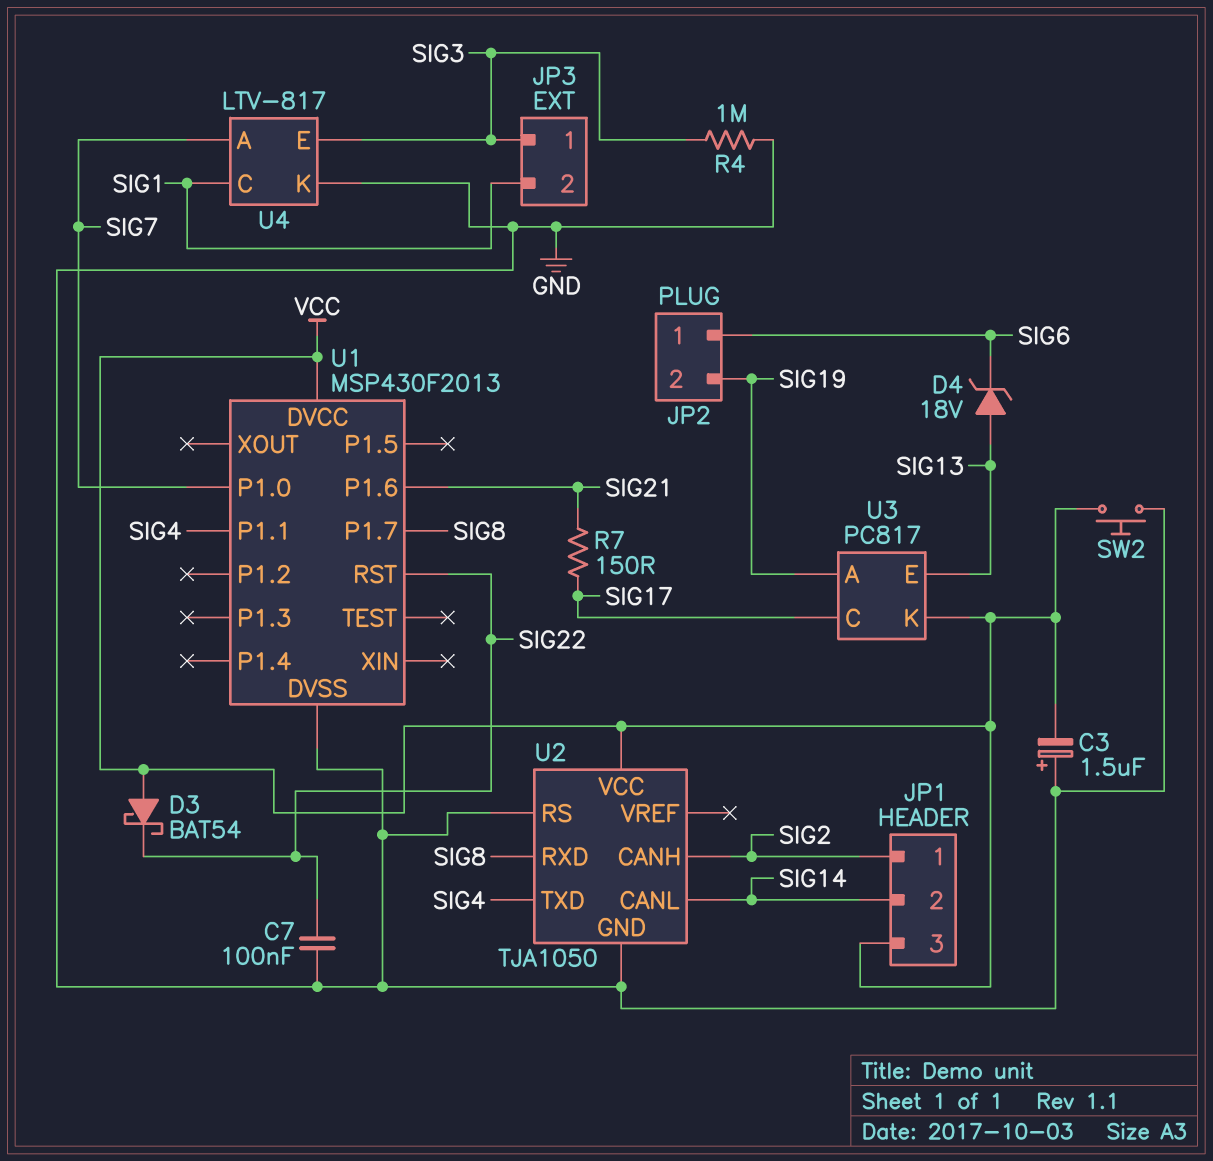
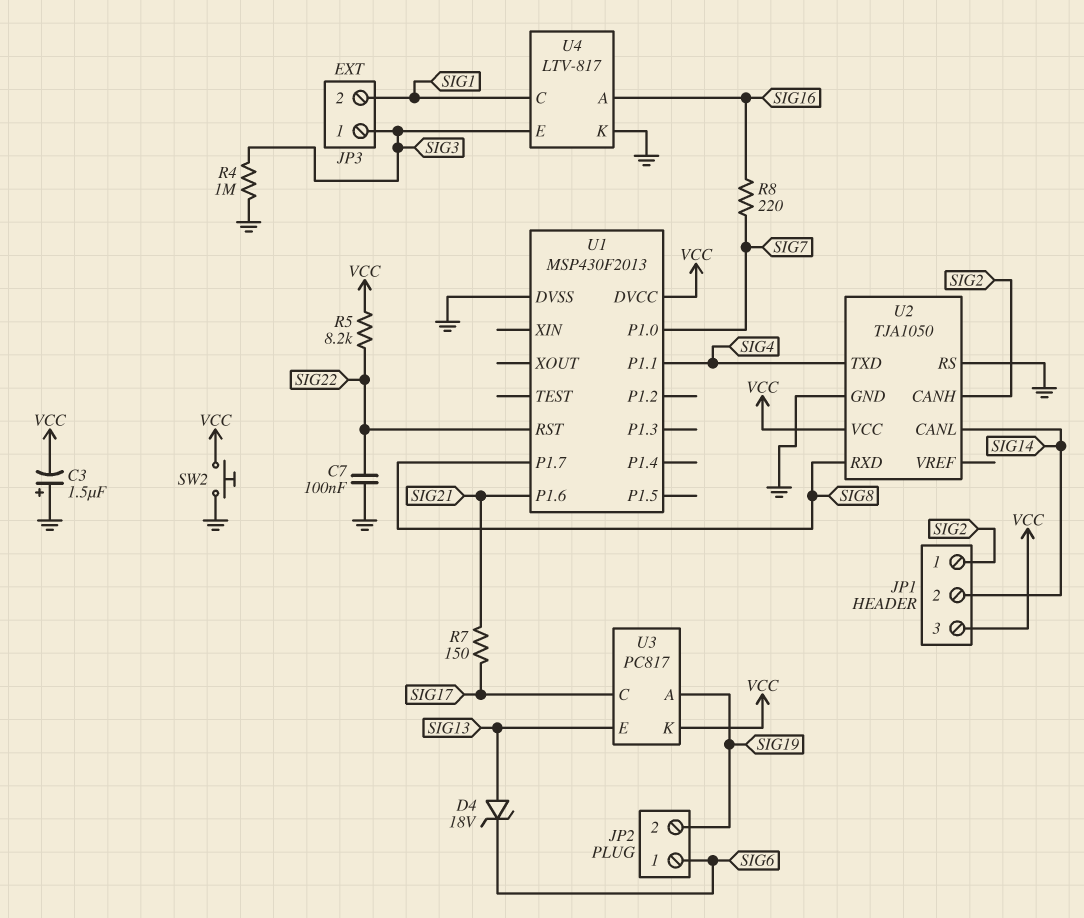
D3: schottky BAT54 (A VCC, K SIG22) -> none
R5: none -> 8.2k (SIG22, VCC)
R8: none -> 220 (SIG7, SIG16)
U4 pin A: SIG7 -> SIG16

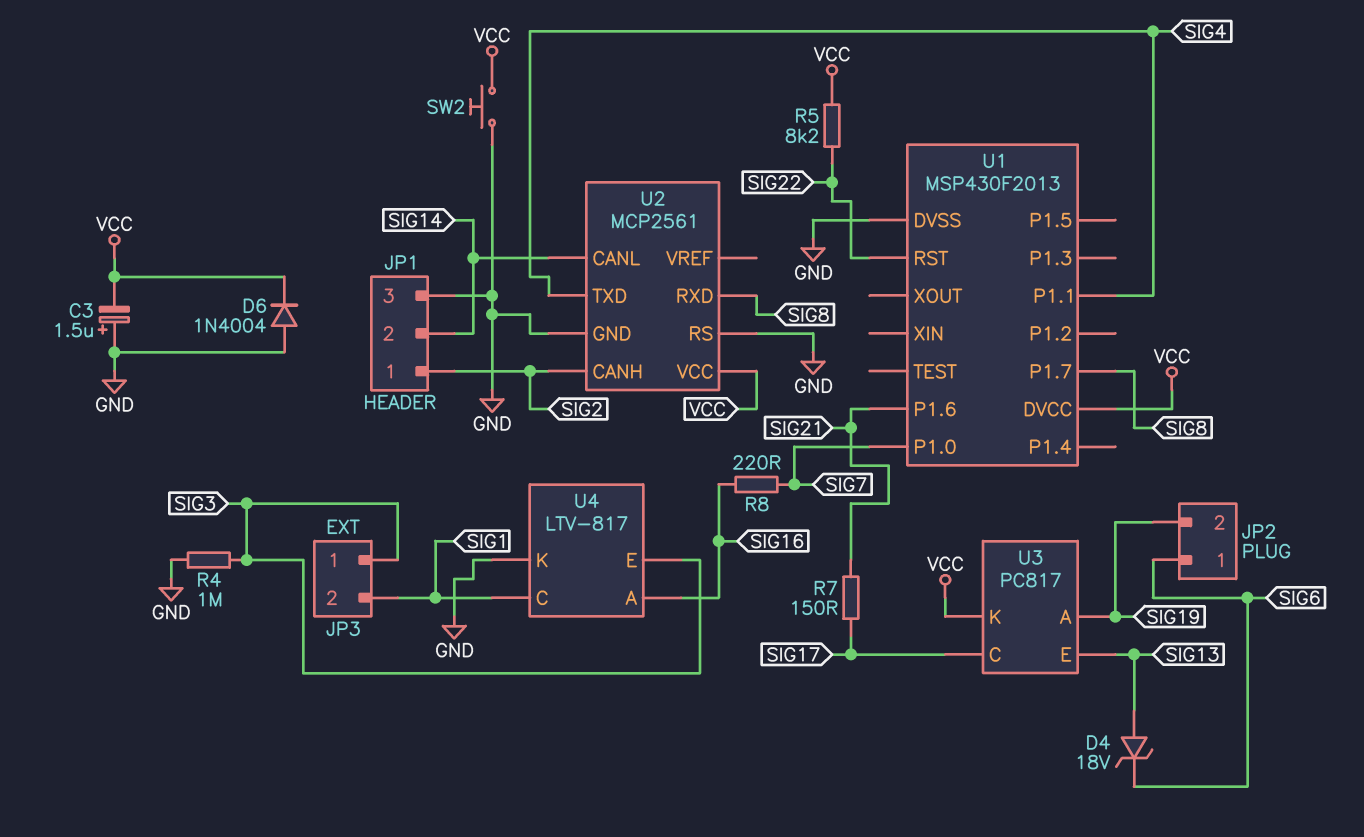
C7: 100nF (GND, SIG22) -> none
D6: none -> diode 1N4004 (A GND, K VCC)
JP1 pin 3: VCC -> GND
U2: TJA1050 -> MCP2561

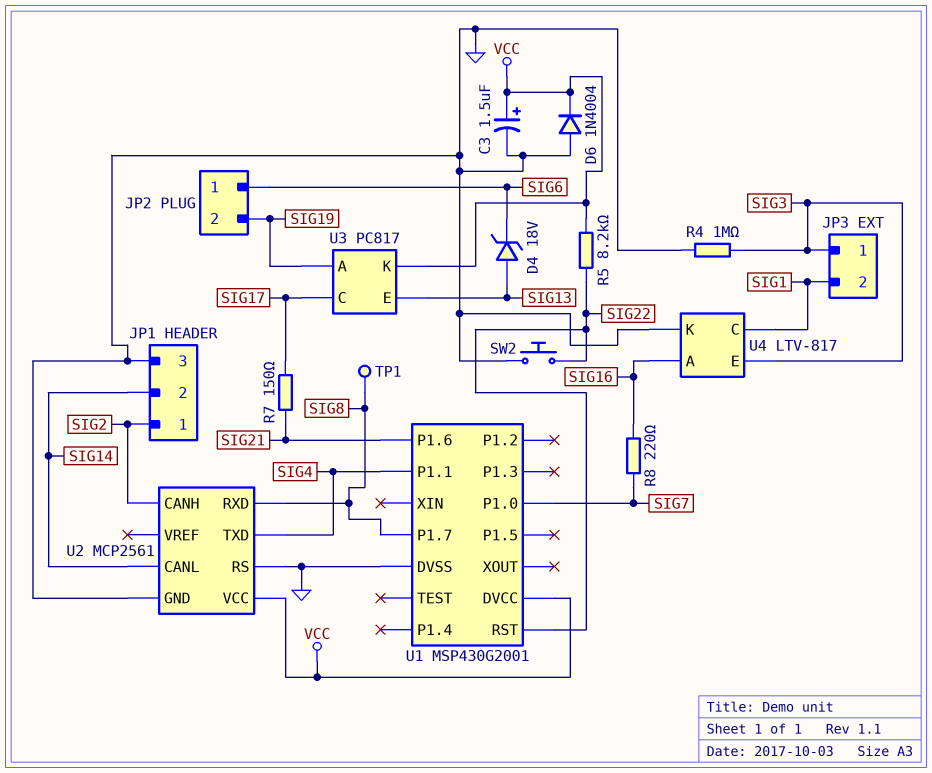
C3: 1.5uF (plus GND, minus VCC) -> 1.5uF (plus VCC, minus GND)
SW2: button (GND, VCC) -> button (GND, SIG22)
TP1: none -> test point (SIG8)
U1: MSP430F2013 -> MSP430G2001

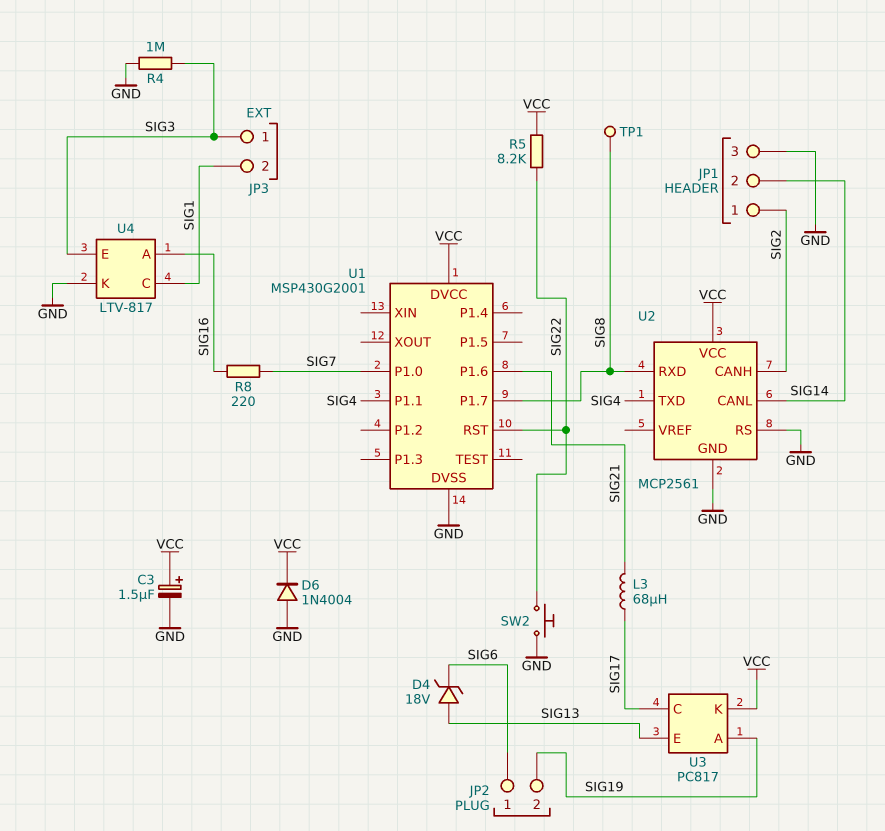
L3: none -> 68uH (SIG17, SIG21)
R7: 150 (SIG17, SIG21) -> none

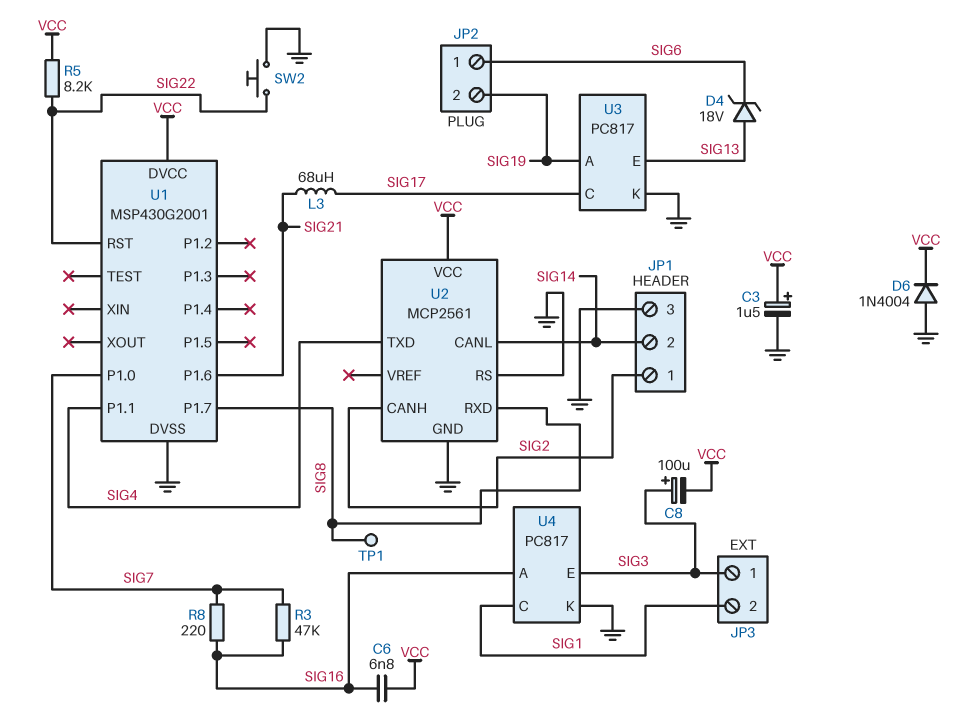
C6: none -> 6.8nF (SIG16, VCC)
C8: none -> 100uF (plus SIG3, minus VCC)
R3: none -> 47k (SIG7, SIG16)
R4: 1M (GND, SIG3) -> none
U3 pin K: VCC -> GND
U4: LTV-817 -> PC817

